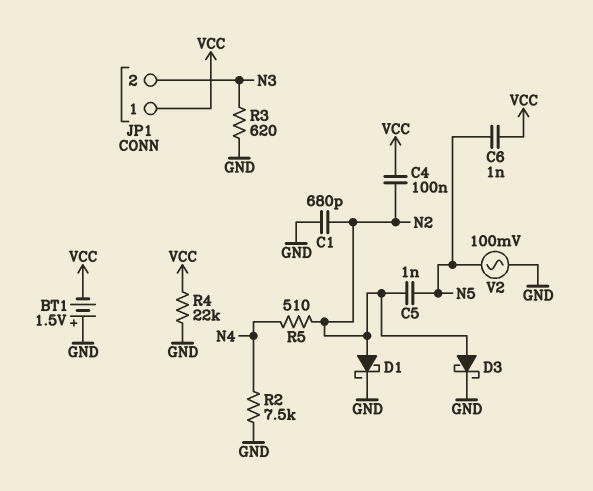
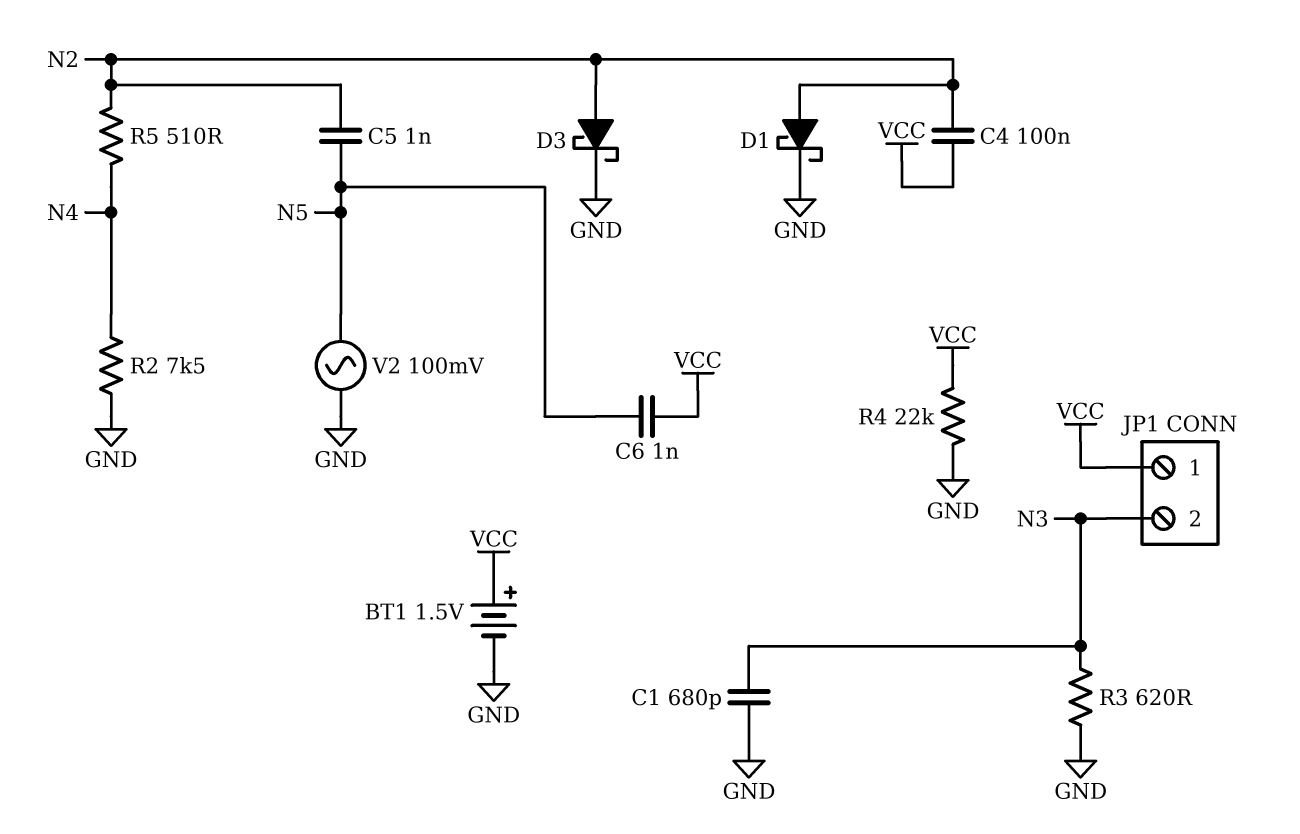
BT1: 1.5V (plus GND, minus VCC) -> 1.5V (plus VCC, minus GND)
C1: 680pF (GND, N2) -> 680pF (GND, N3)

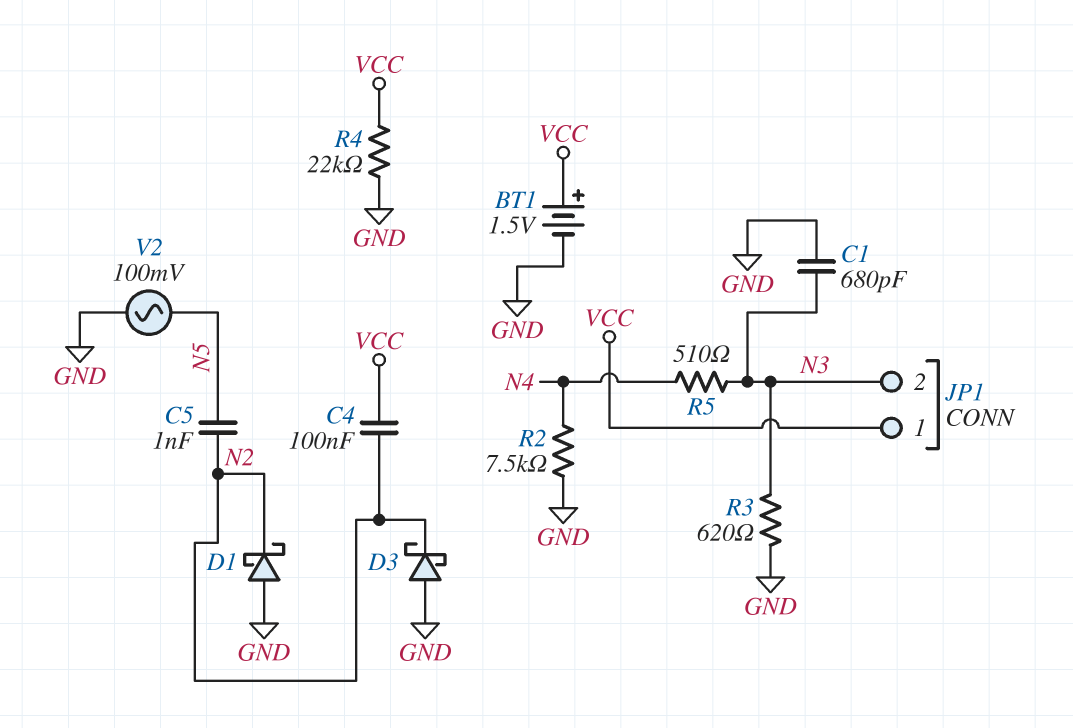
C6: 1nF (N5, VCC) -> none
D1: schottky (A N2, K GND) -> schottky (A GND, K N2)
D3: schottky (A N2, K GND) -> schottky (A GND, K N2)
R5: 510 (N2, N4) -> 510 (N3, N4)

